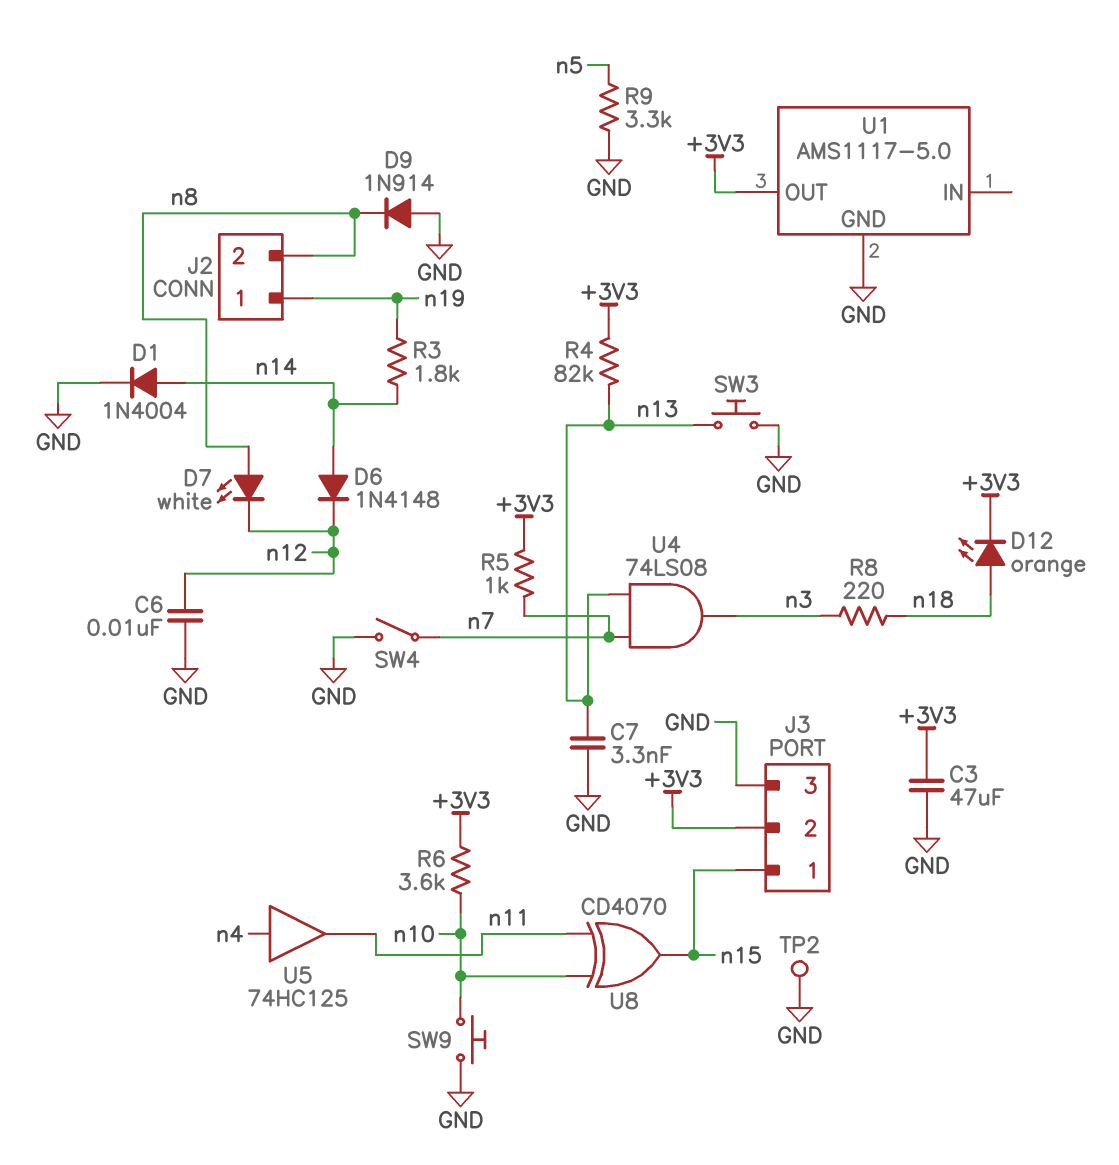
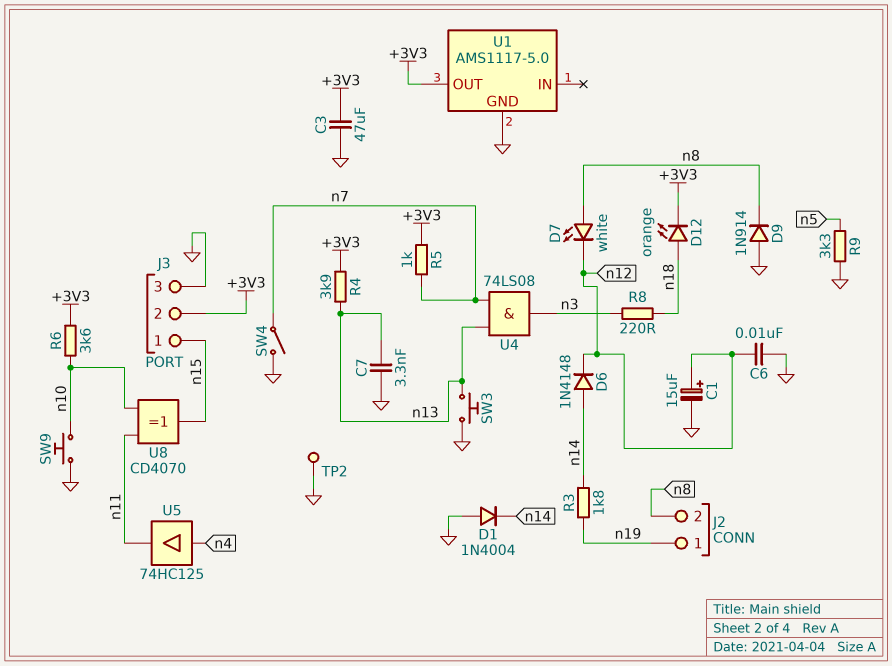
C1: none -> 15uF (plus n12, minus GND)
D1: diode 1N4004 (A n14, K GND) -> diode 1N4004 (A GND, K n14)
R4: 82k (+3V3, n13) -> 3.9k (+3V3, n13)

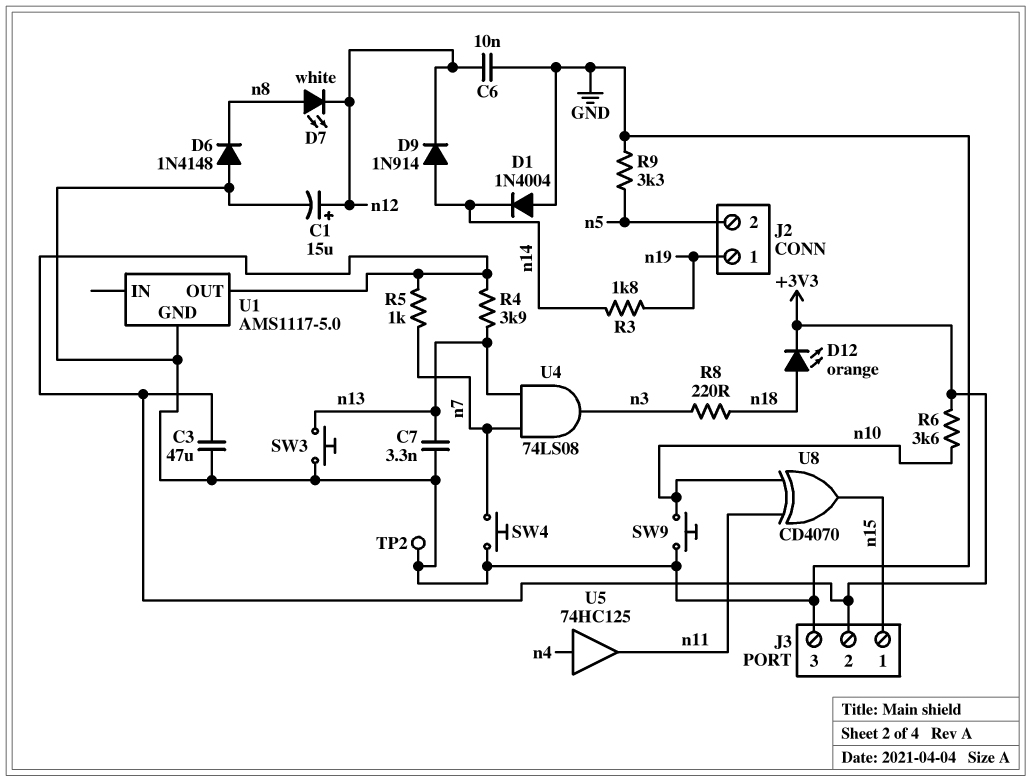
D6: diode 1N4148 (A n14, K n12) -> diode 1N4148 (A GND, K n8)
D9: diode 1N914 (A GND, K n8) -> diode 1N914 (A n14, K n12)
J2 pin 2: n8 -> n5
SW4: switch (GND, n7) -> button (GND, n7)

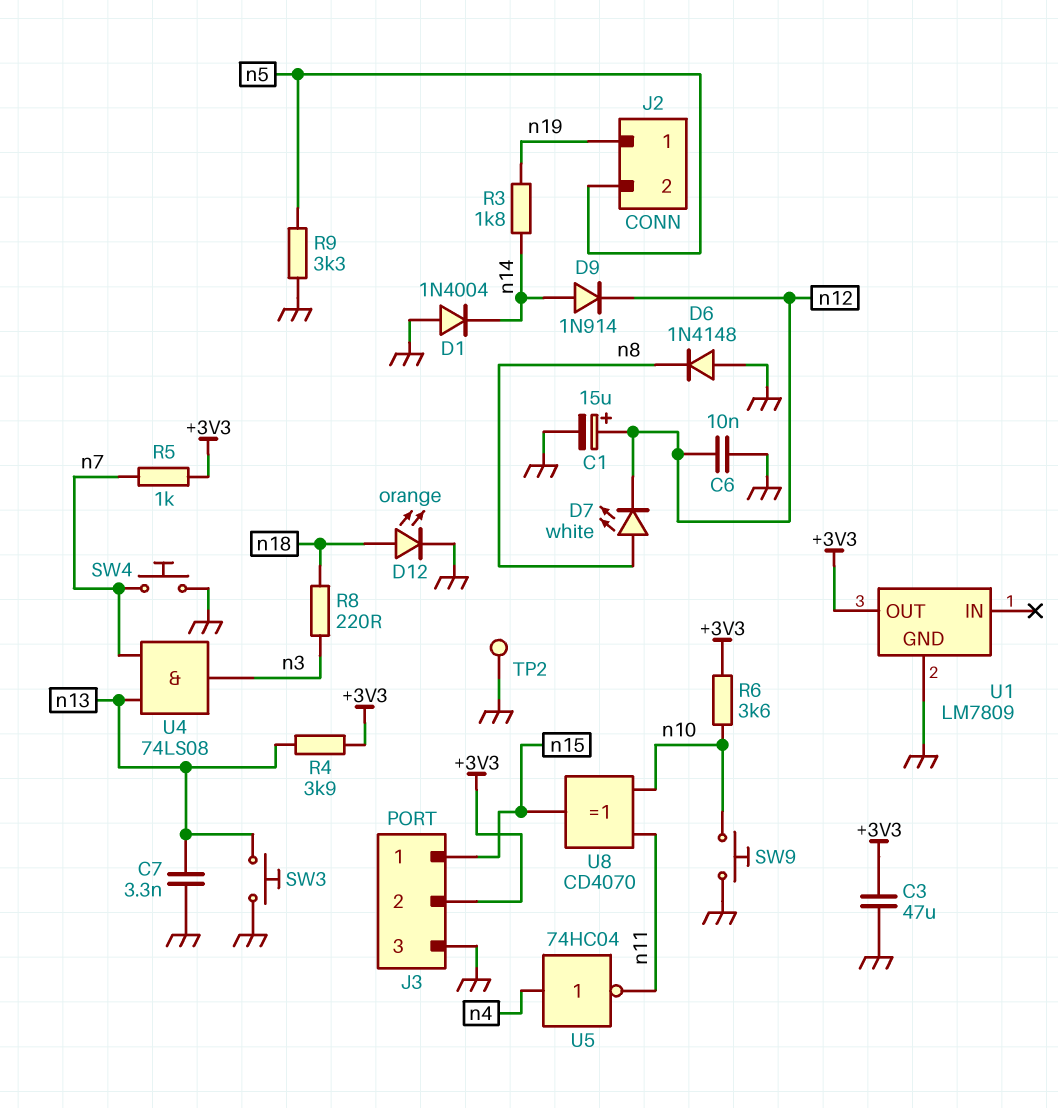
D12: LED orange (A n18, K +3V3) -> LED orange (A n18, K GND)
U1: AMS1117-5.0 -> LM7809
U5: buffer 74HC125 (in n4, out n11) -> NOT 74HC04 (in n4, out n11)

